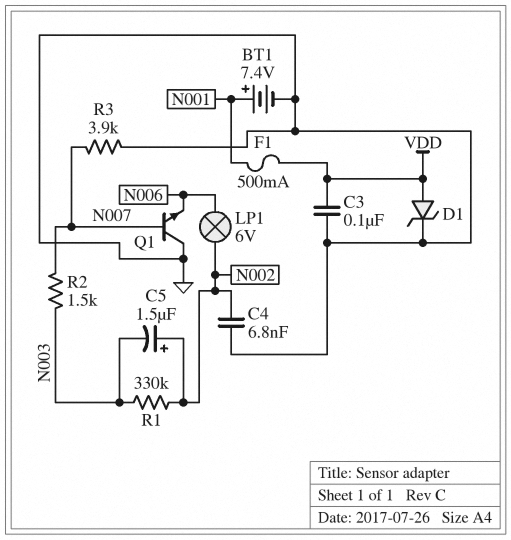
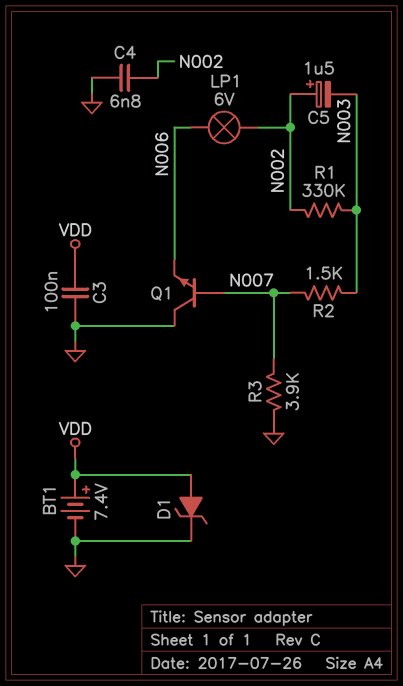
BT1: 7.4V (plus N001, minus GND) -> 7.4V (plus VDD, minus GND)
F1: 500mA (N001, VDD) -> none

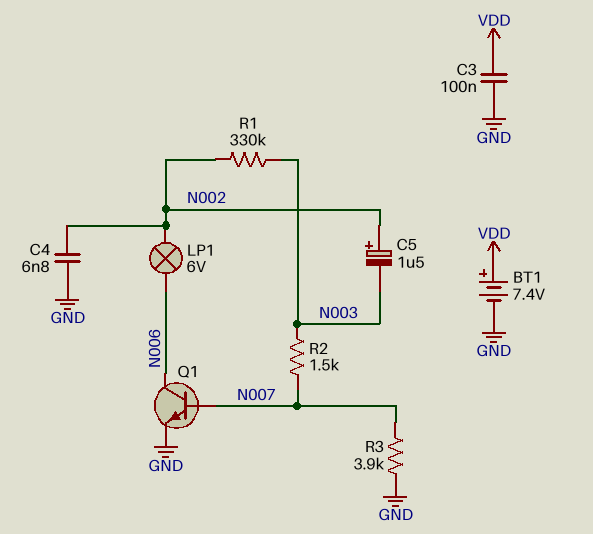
D1: zener (A VDD, K GND) -> none
Q1: NPN (B N007, C GND, E N006) -> NPN (B N007, C N006, E GND)

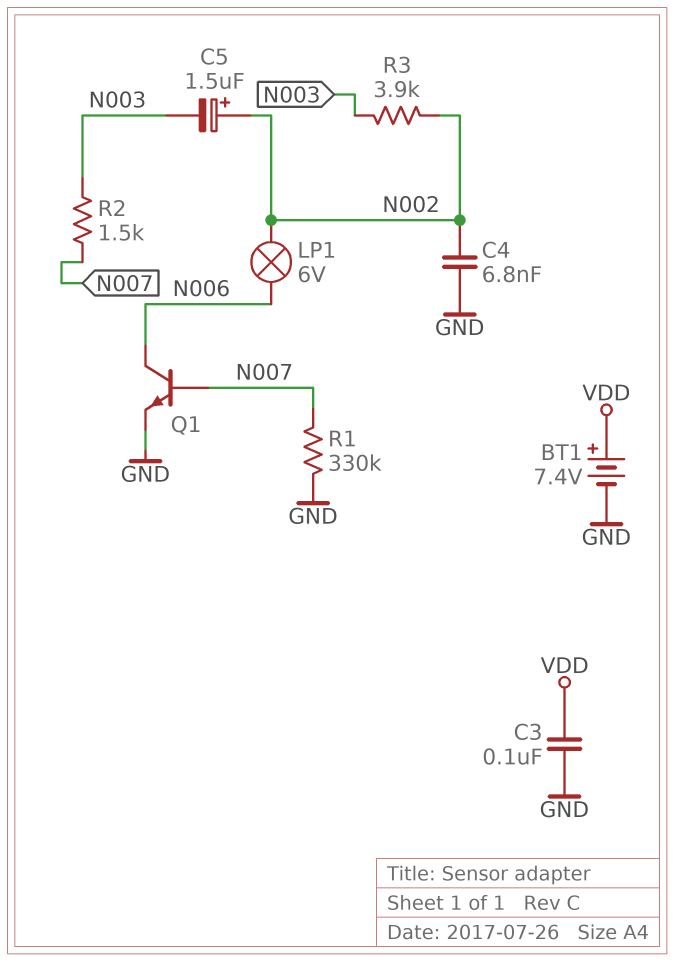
R1: 330k (N002, N003) -> 330k (GND, N007)
R3: 3.9k (GND, N007) -> 3.9k (N002, N003)

